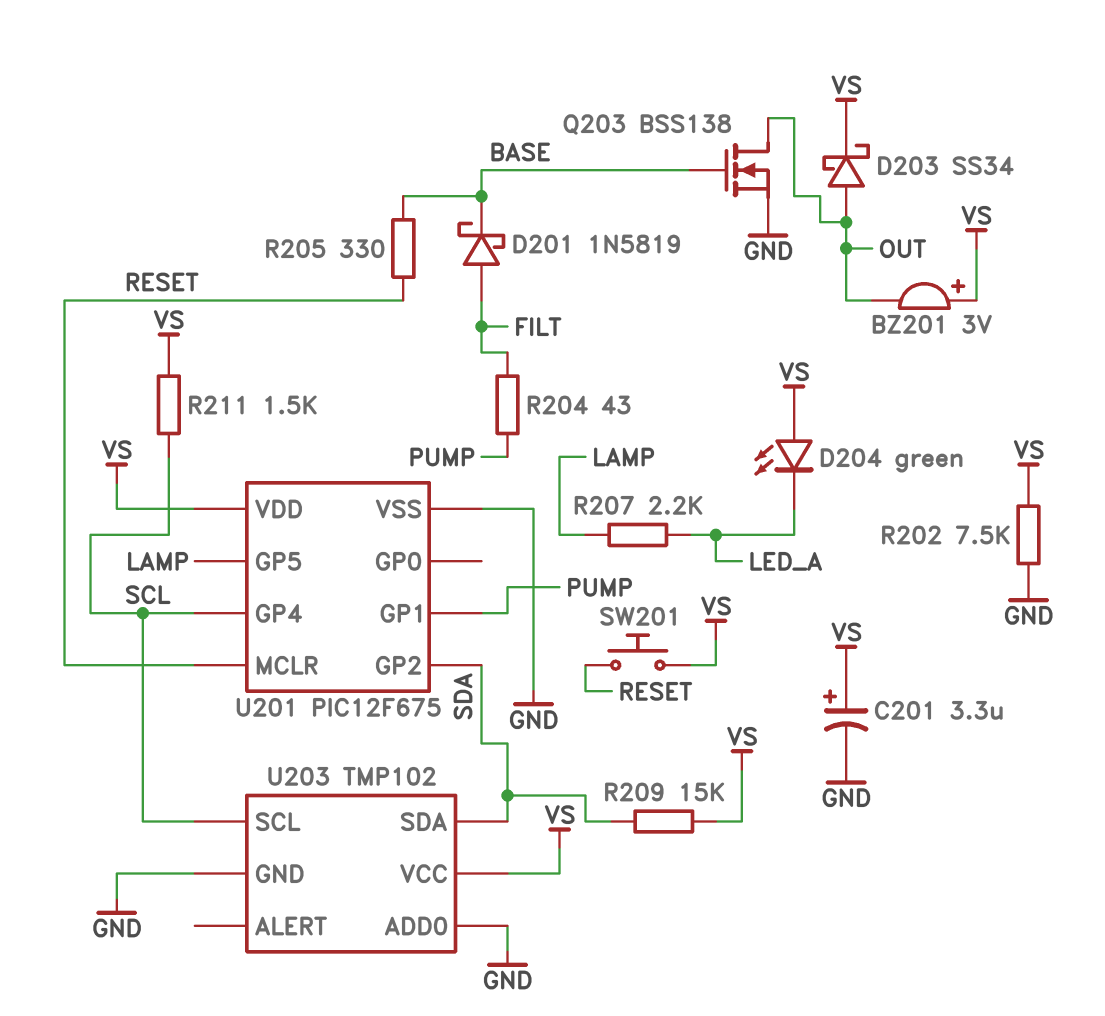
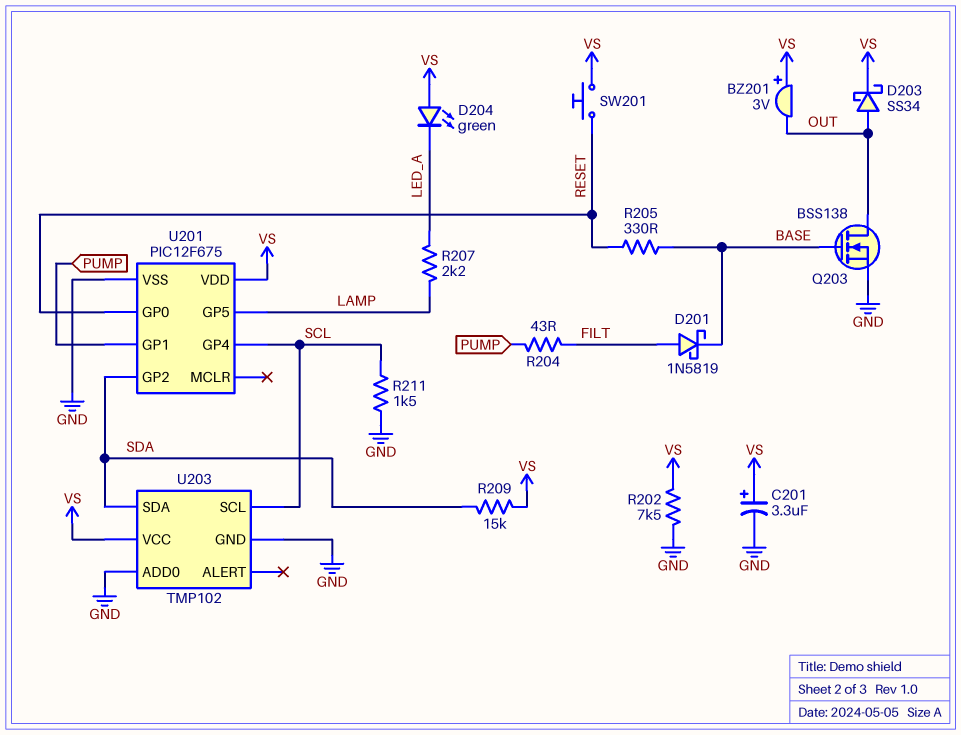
R211: 1.5k (SCL, VS) -> 1.5k (GND, SCL)
U201 pin GP0: none -> RESET
U201 pin MCLR: RESET -> none

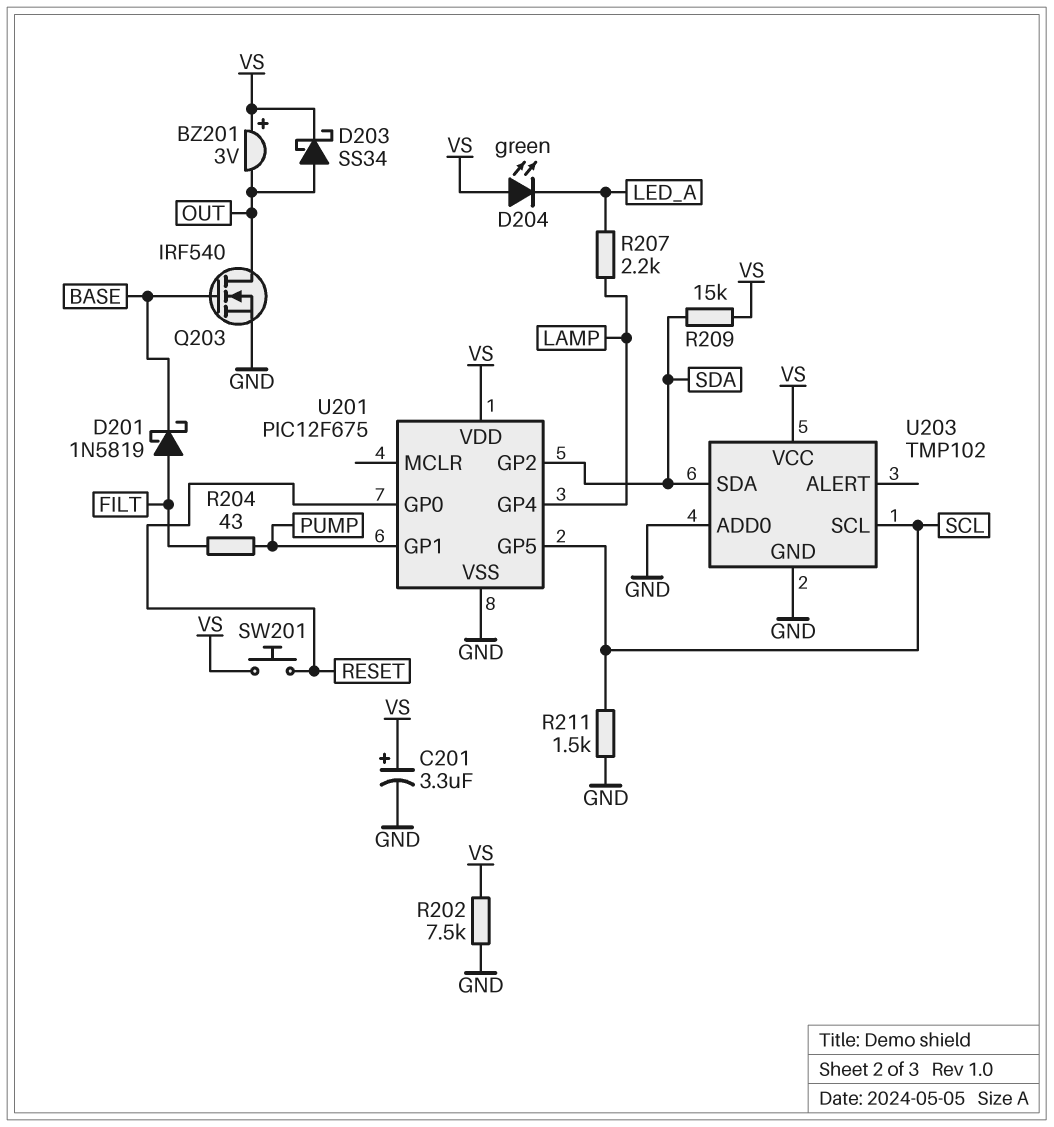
Q203: NMOS BSS138 (G BASE, D OUT, S GND) -> NMOS IRF540 (G BASE, D OUT, S GND)
R205: 330 (BASE, RESET) -> none
U201 pin GP4: SCL -> LAMP
U201 pin GP5: LAMP -> SCL

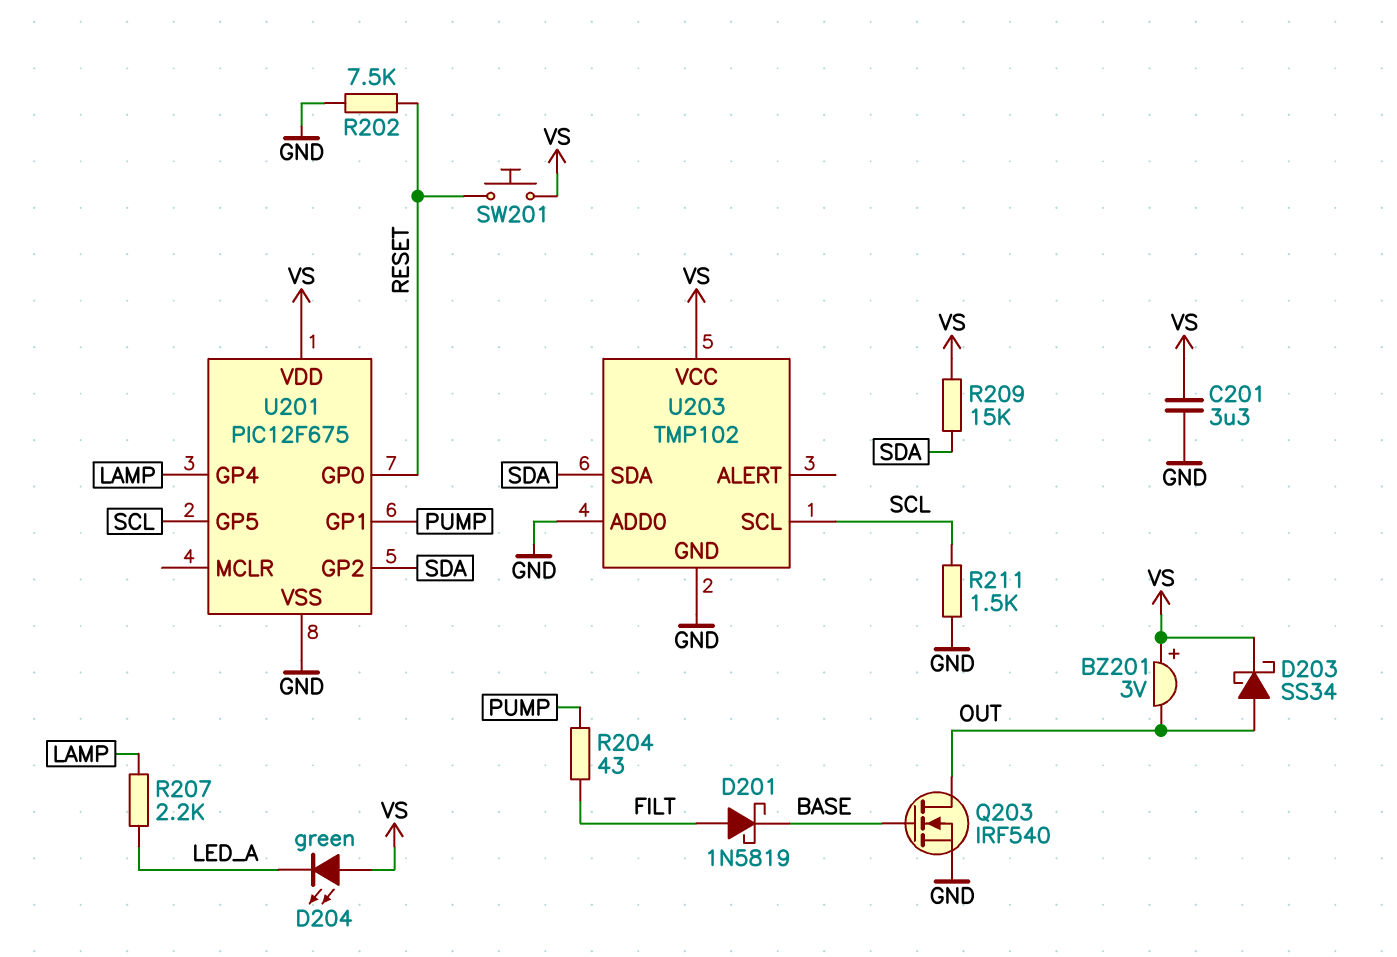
C201: 3.3uF (plus VS, minus GND) -> 3.3uF (GND, VS)
R202: 7.5k (GND, VS) -> 7.5k (GND, RESET)

